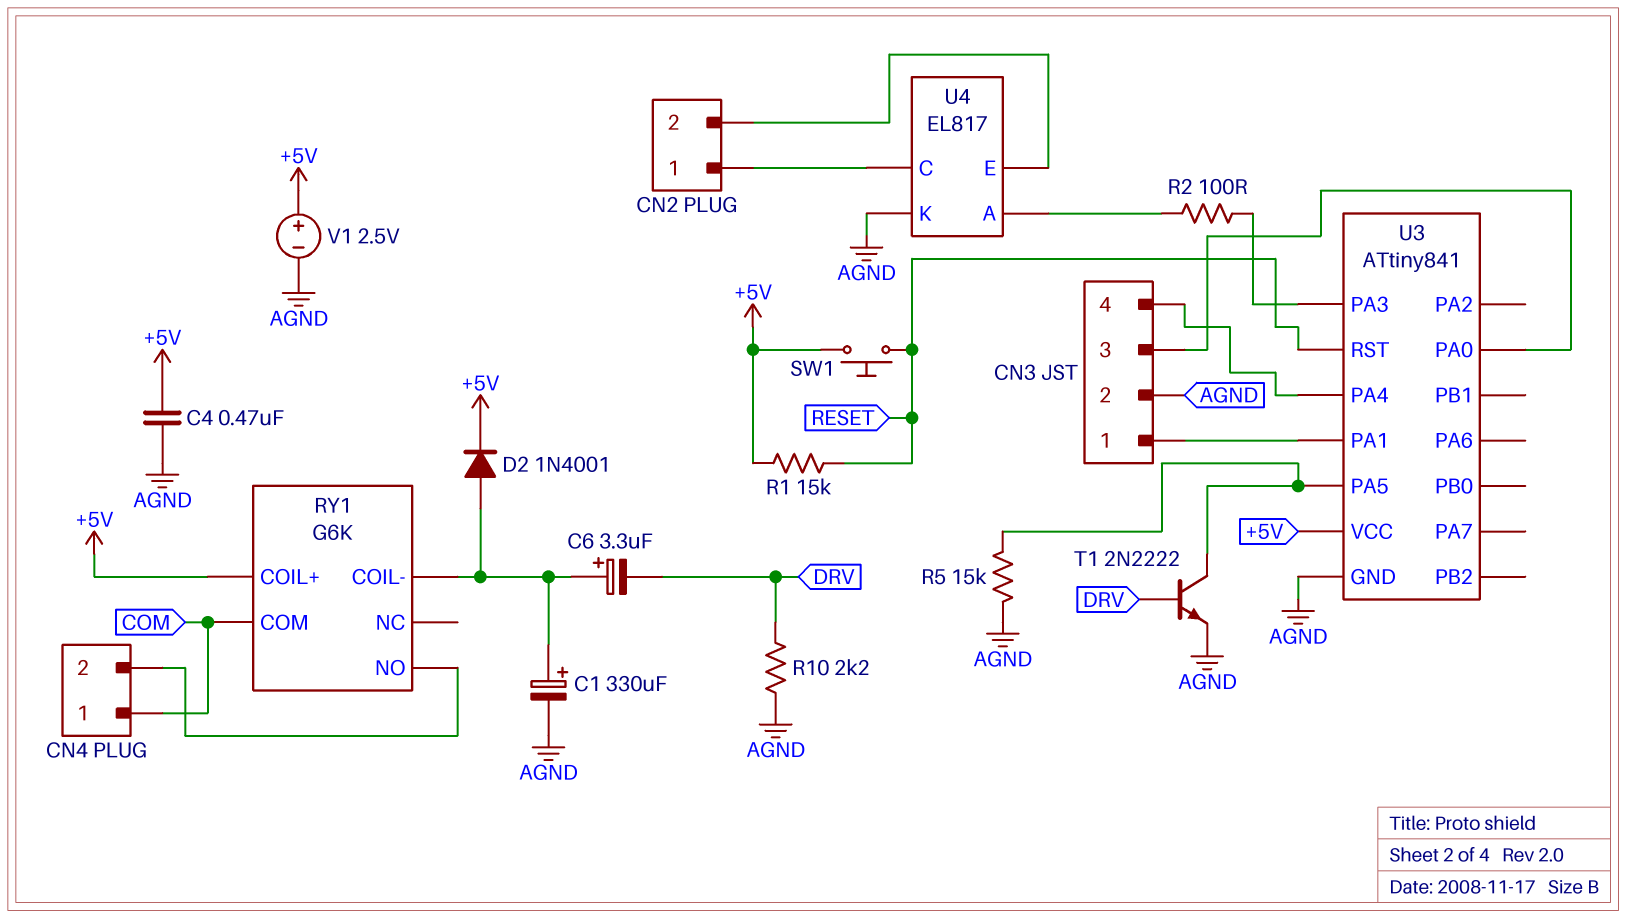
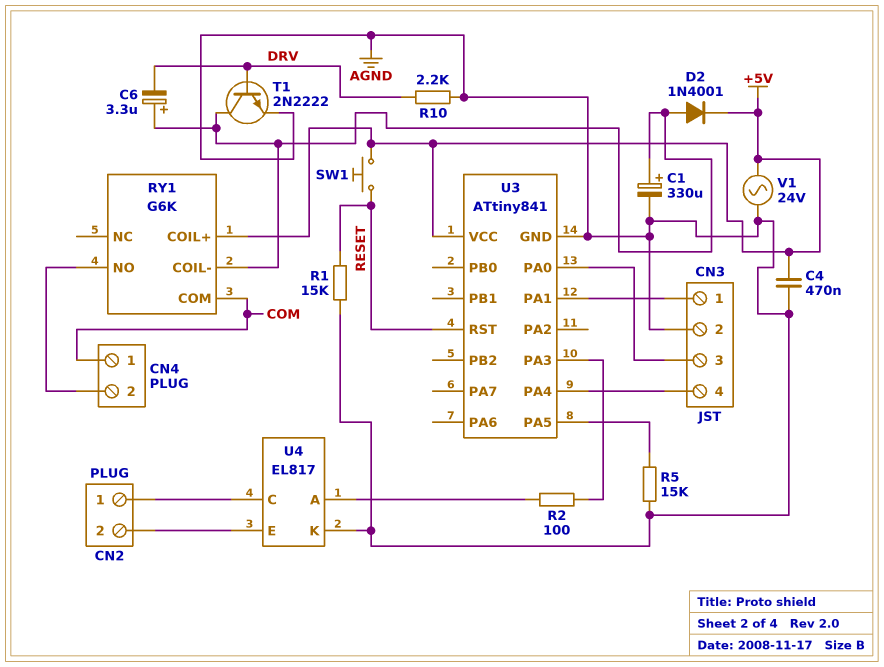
R1: 15k (+5V, RESET) -> 15k (AGND, RESET)
T1: NPN 2N2222 (B DRV, C U3/PA5, E AGND) -> NPN 2N2222 (B DRV, C RY1/COIL-, E AGND)
V1: 2.5V (plus +5V, minus AGND) -> AC 24V (+5V, AGND)

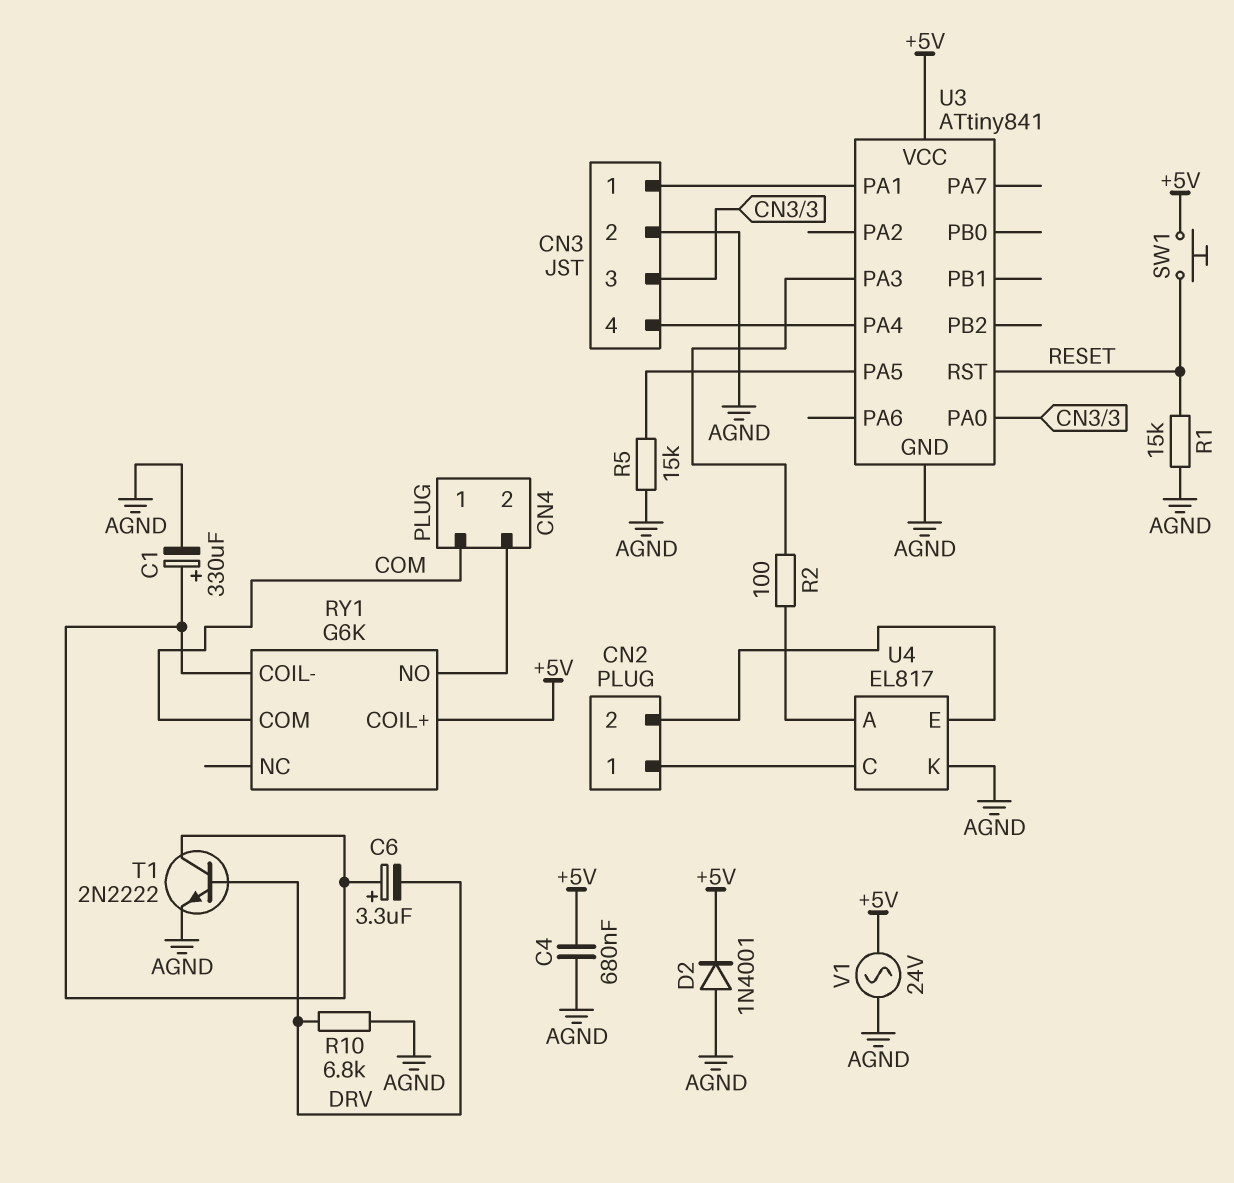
C4: 470nF (+5V, AGND) -> 680nF (+5V, AGND)
D2: diode 1N4001 (A RY1/COIL-, K +5V) -> diode 1N4001 (A AGND, K +5V)
R10: 2.2k (AGND, DRV) -> 6.8k (AGND, DRV)

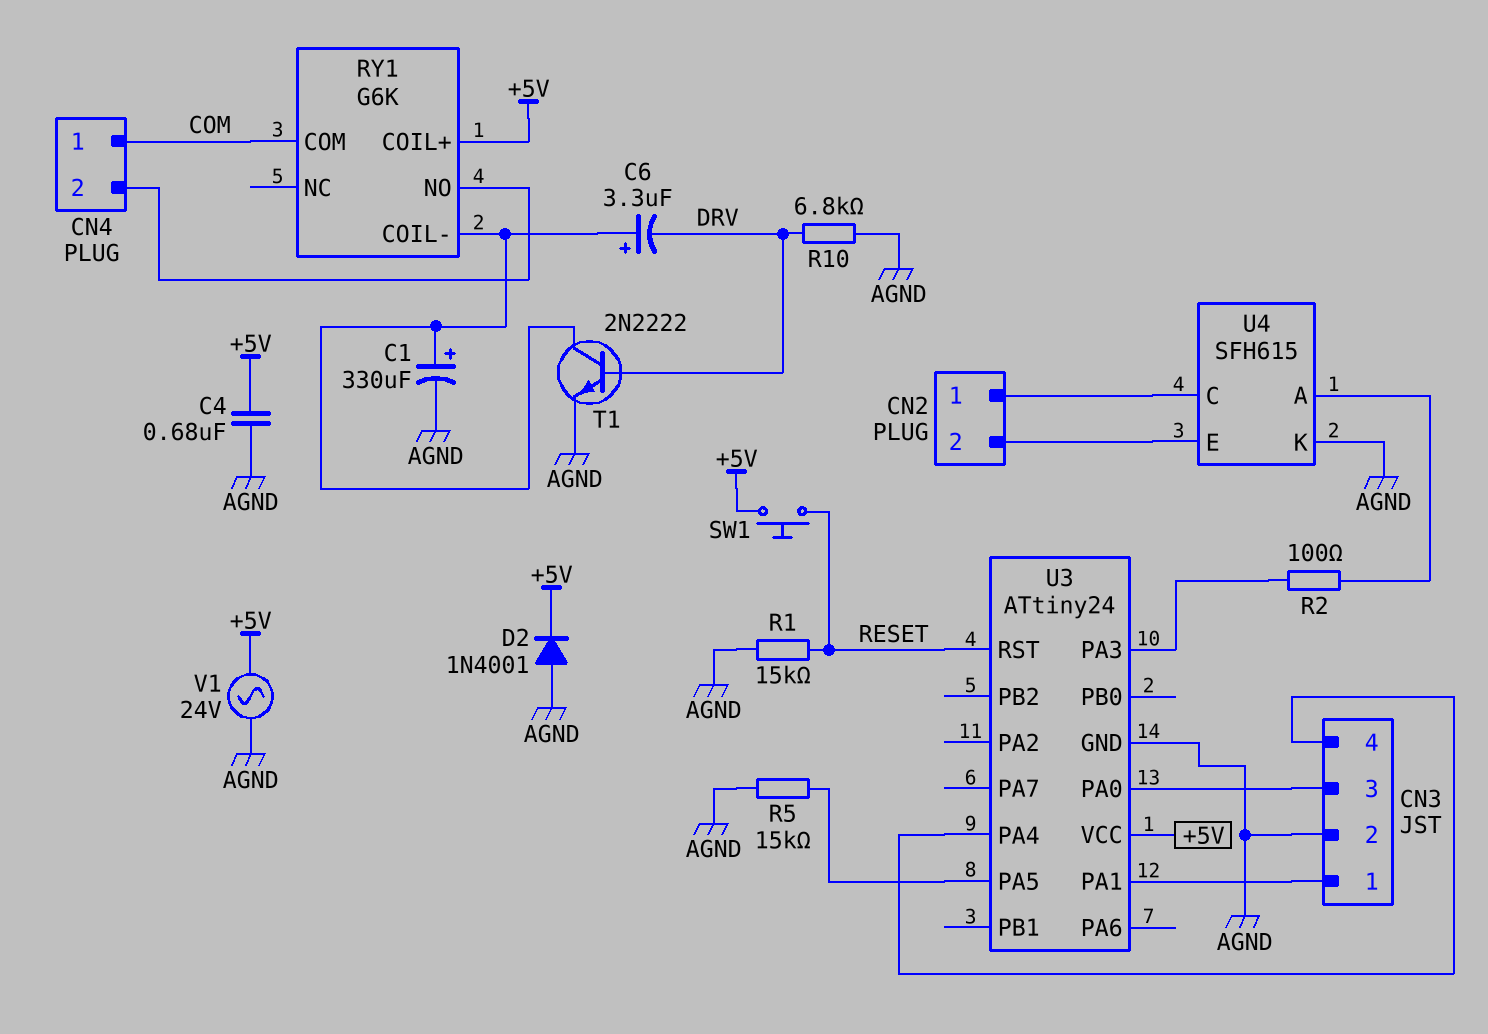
U3: ATtiny841 -> ATtiny24
U4: EL817 -> SFH615

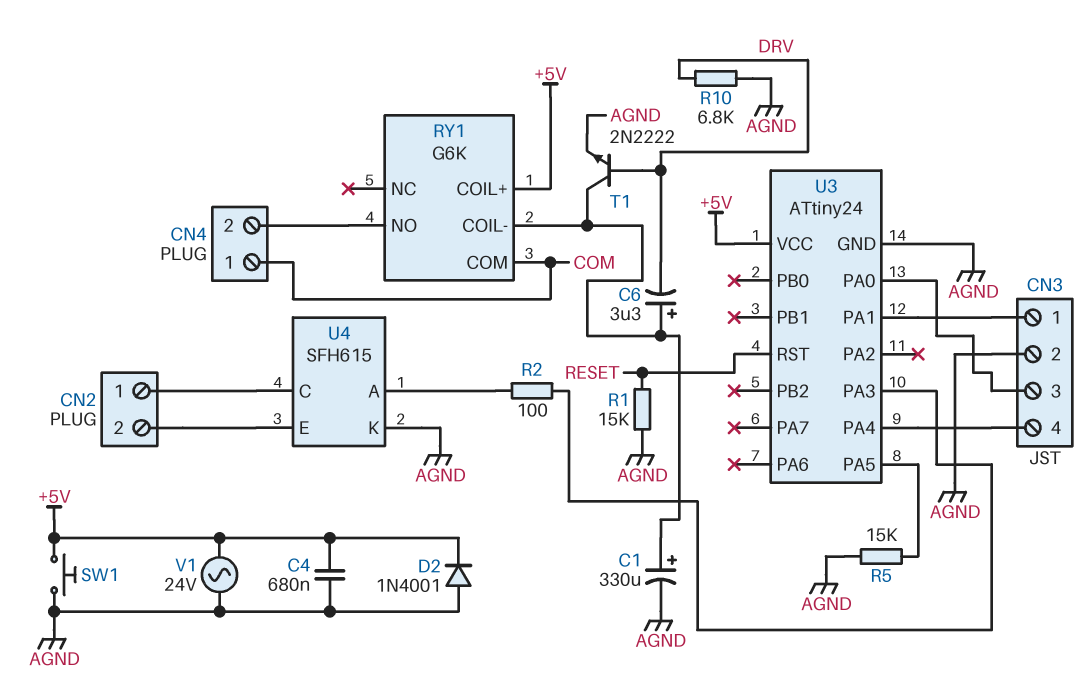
SW1: button (+5V, RESET) -> button (+5V, AGND)

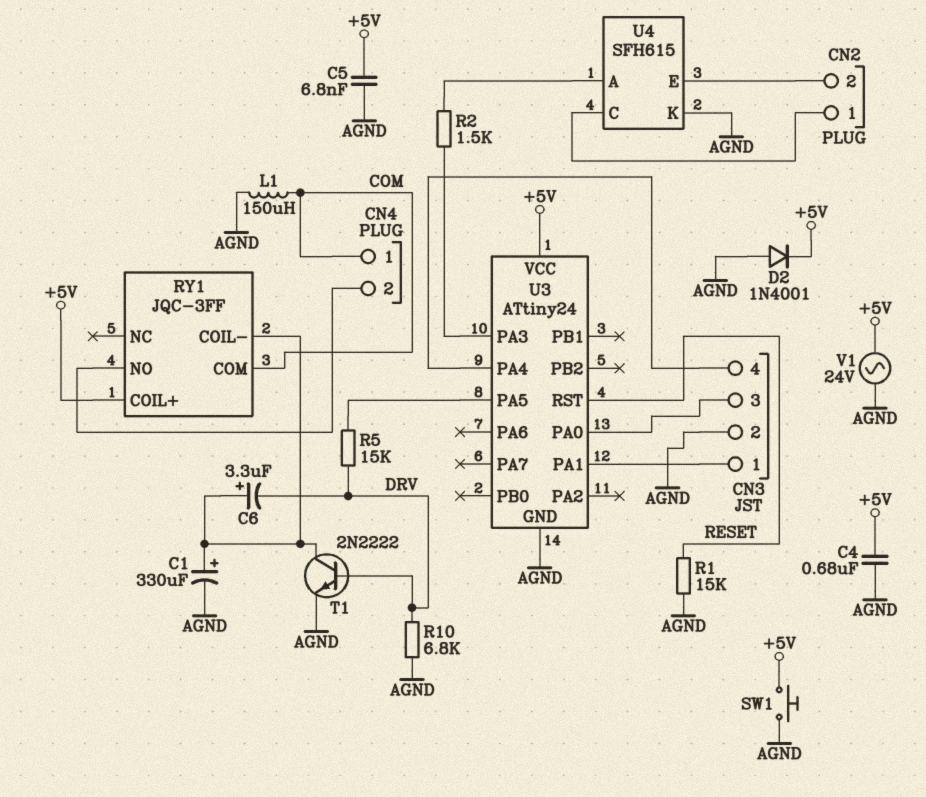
C5: none -> 6.8nF (+5V, AGND)
L1: none -> 150uH (AGND, COM)
R2: 100 (U3/PA3, U4/A) -> 1.5k (U3/PA3, U4/A)
R5: 15k (AGND, U3/PA5) -> 15k (DRV, U3/PA5)
RY1: G6K -> JQC-3FF

